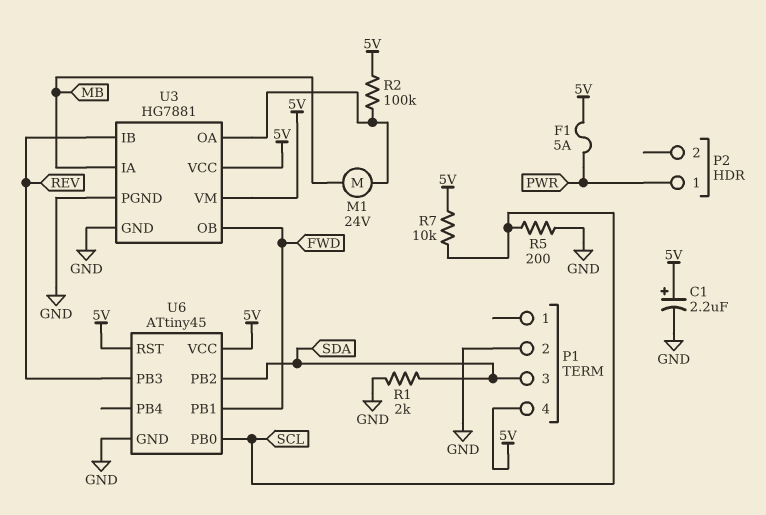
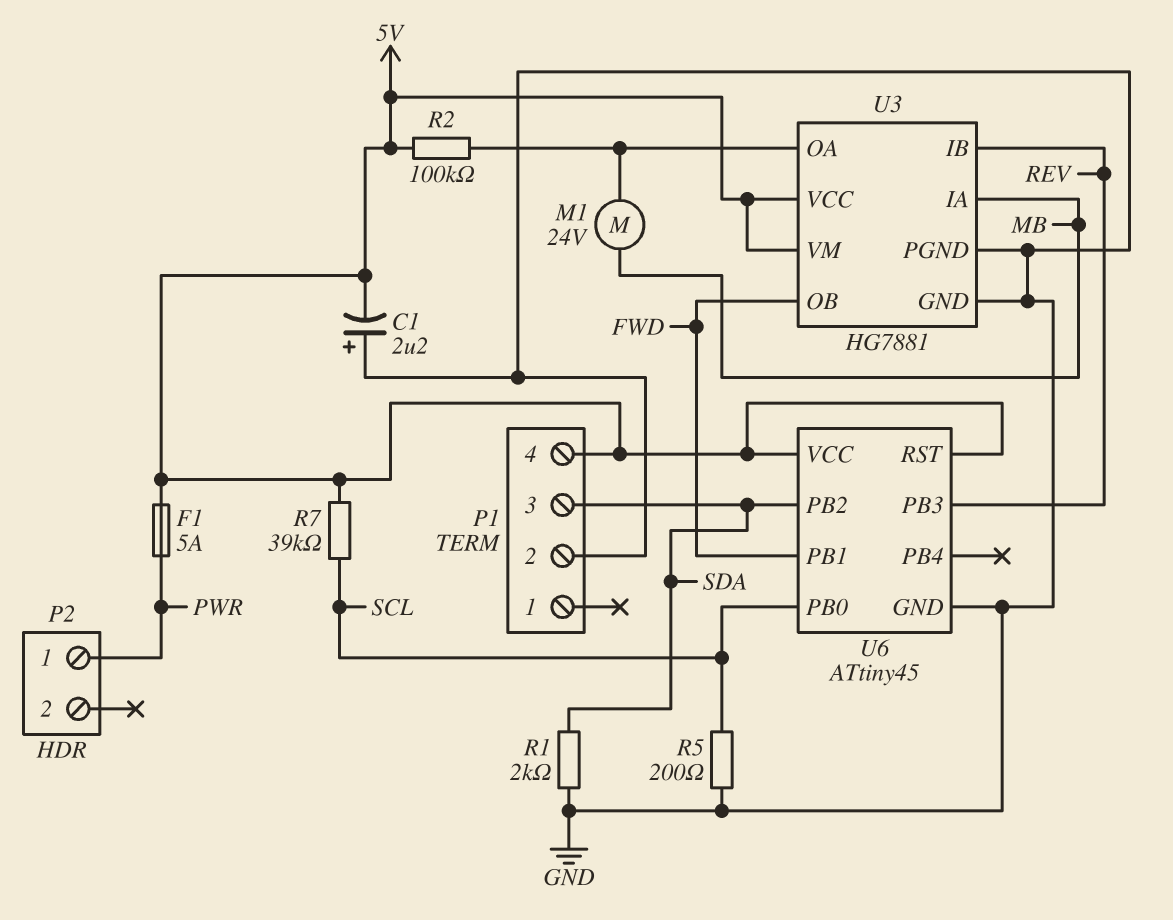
C1: 2.2uF (plus 5V, minus GND) -> 2.2uF (plus GND, minus 5V)
R7: 10k (5V, SCL) -> 39k (5V, SCL)

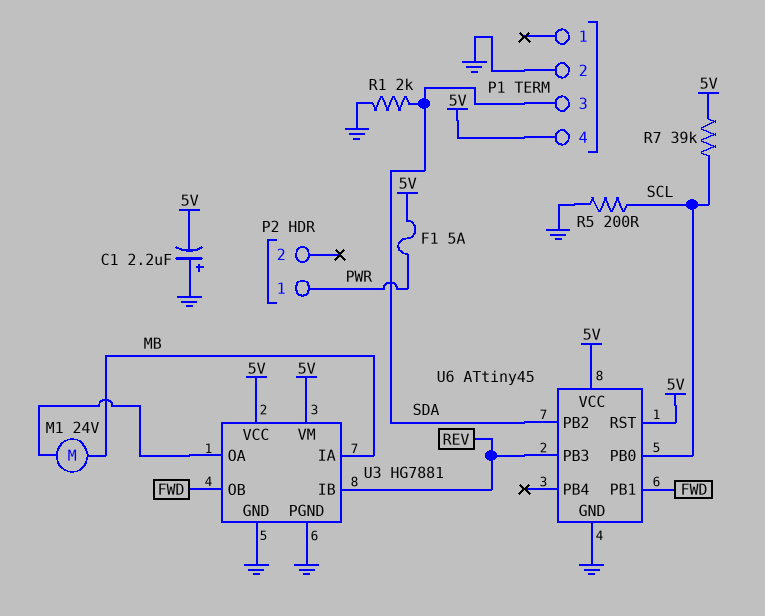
R2: 100k (5V, U3/OA) -> none

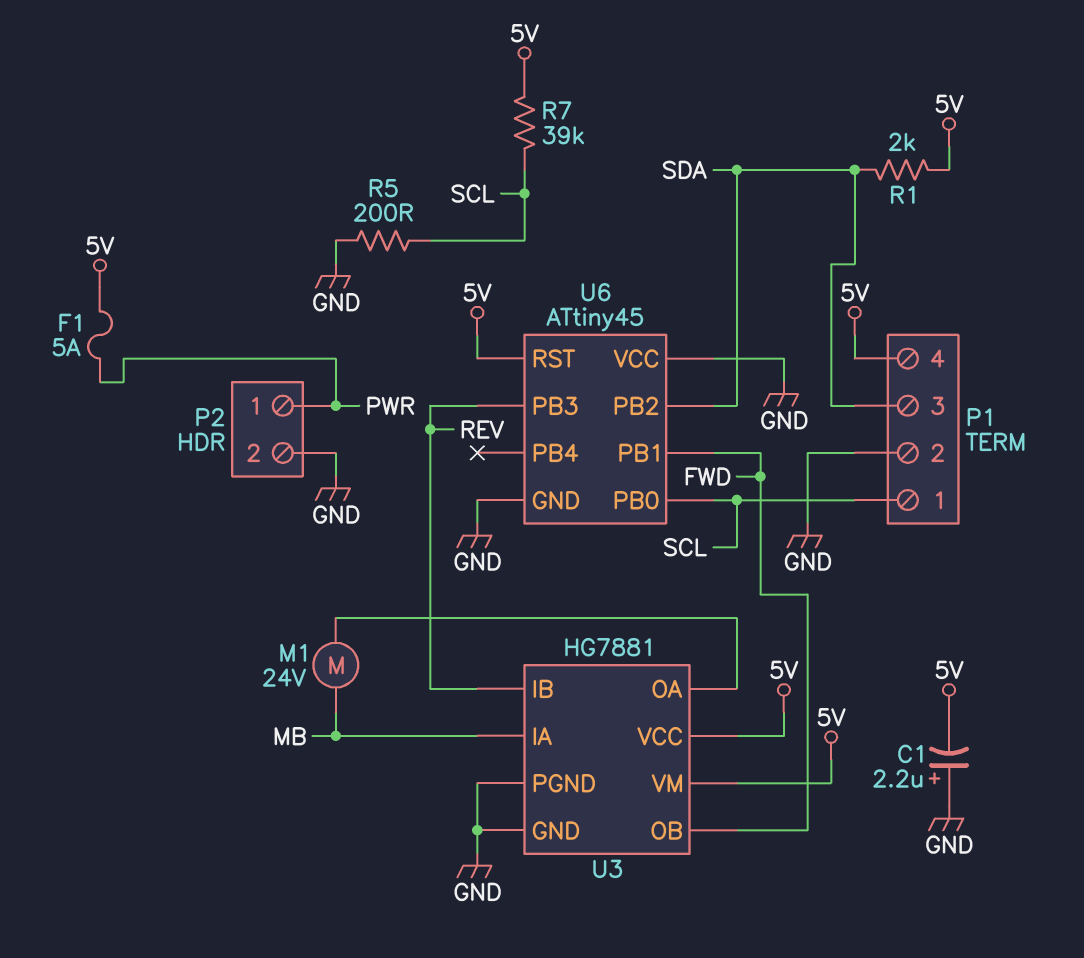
P1 pin 1: none -> SCL
P2 pin 2: none -> GND
R1: 2k (GND, SDA) -> 2k (5V, SDA)
U6 pin VCC: 5V -> GND

